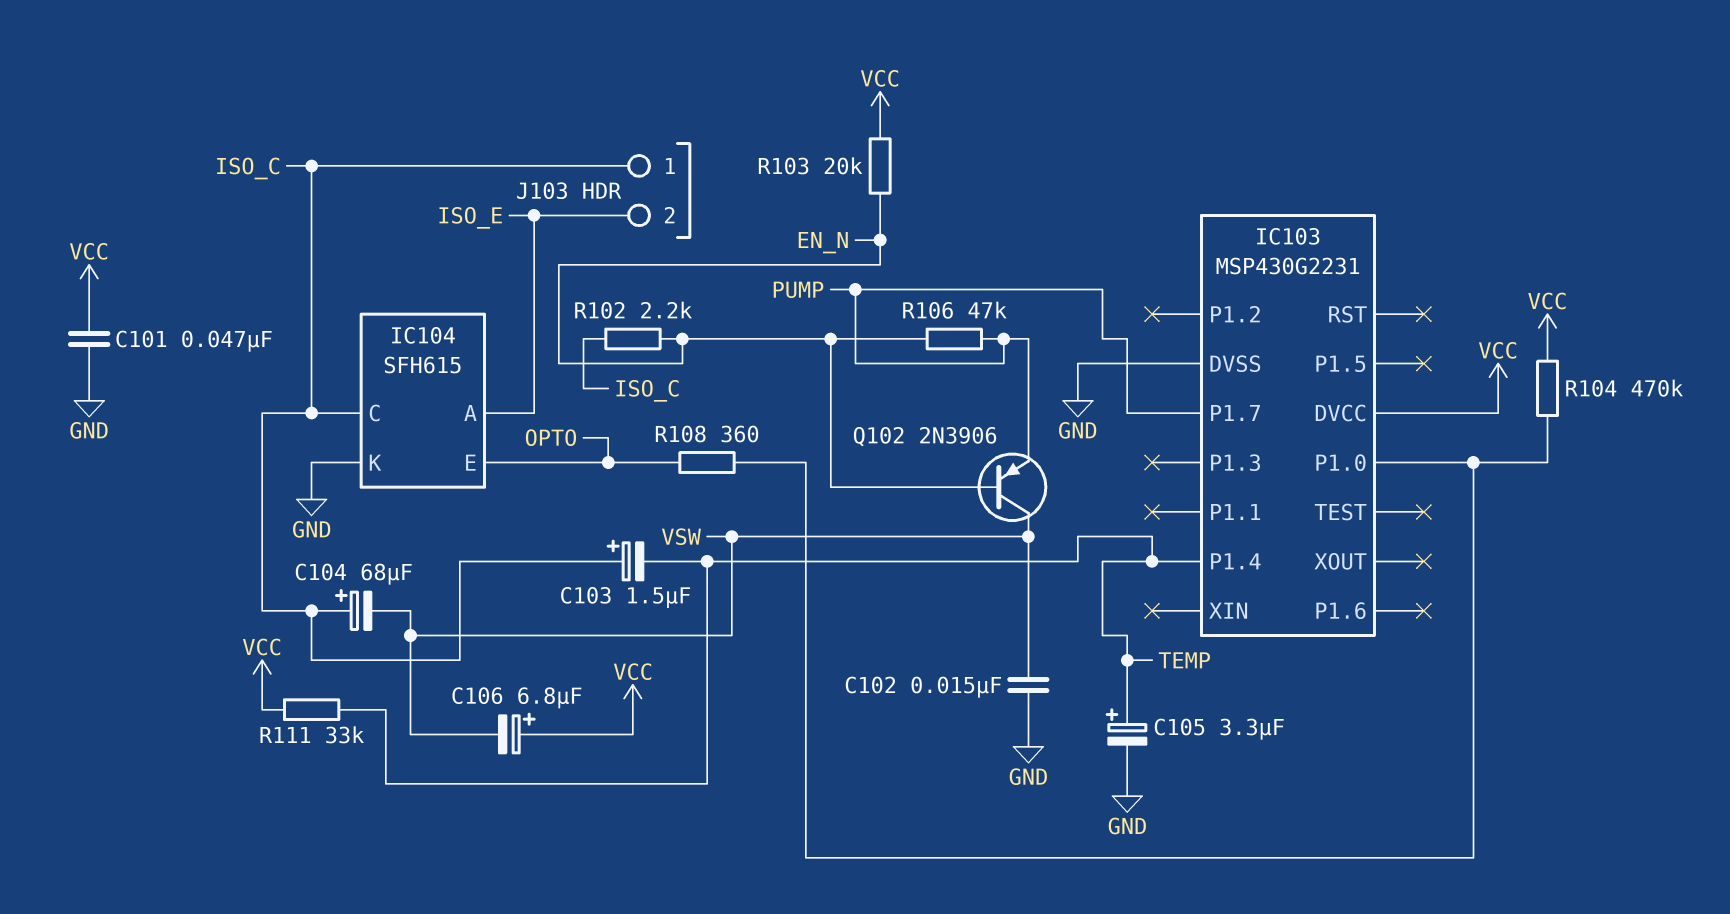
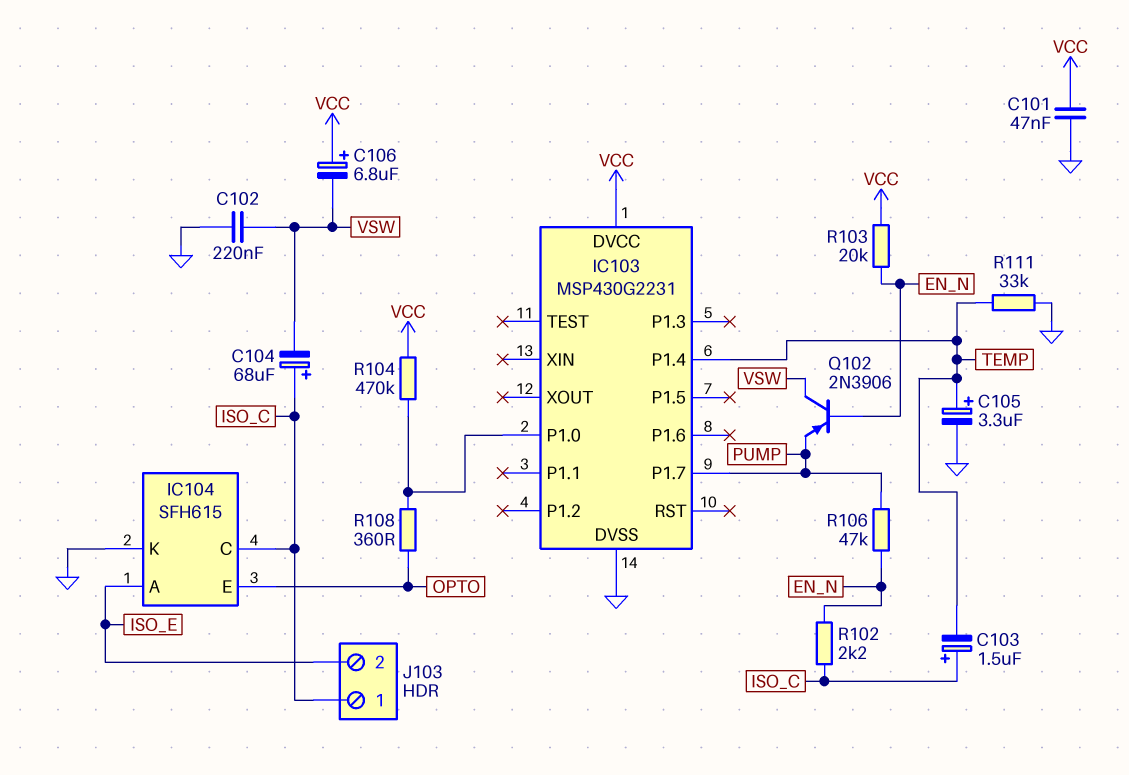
C102: 15nF (GND, VSW) -> 220nF (GND, VSW)
R111: 33k (TEMP, VCC) -> 33k (GND, TEMP)

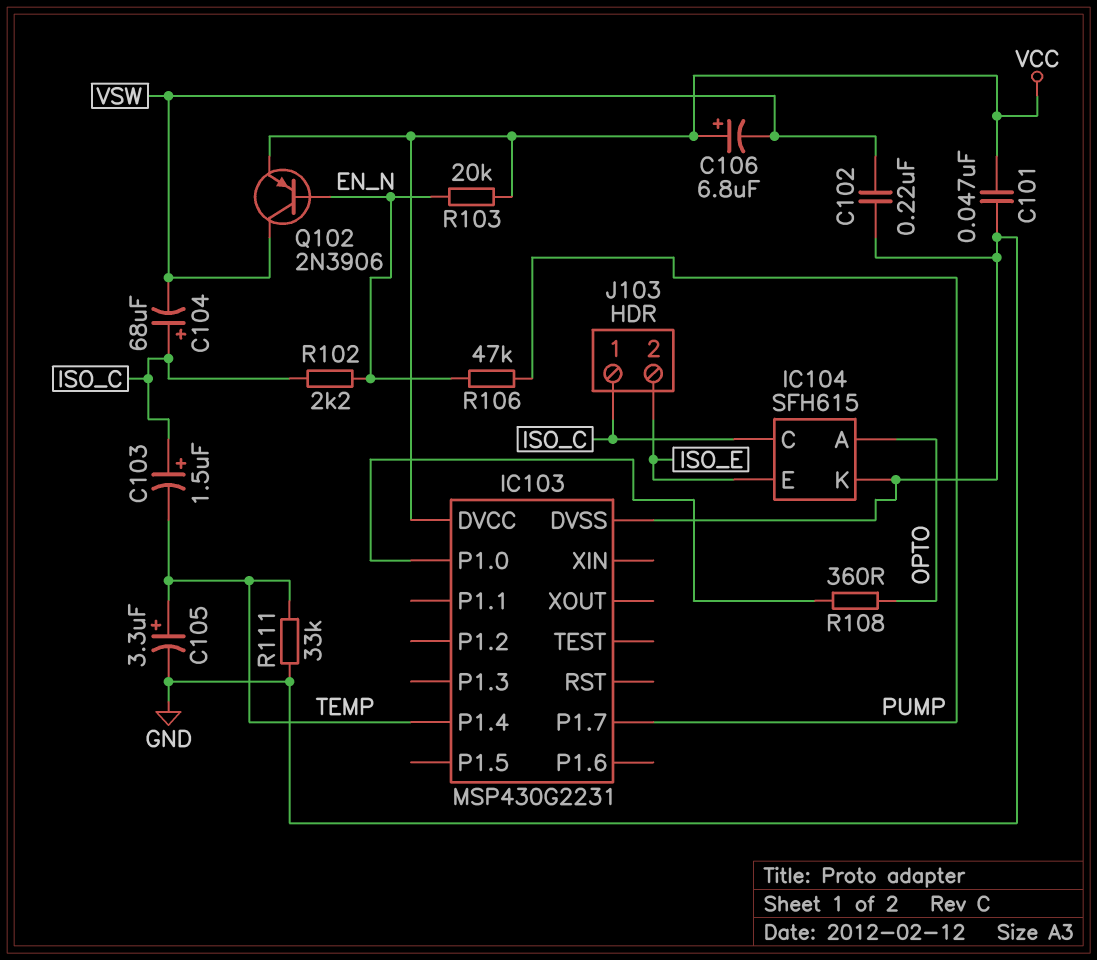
IC104 pin A: ISO_E -> OPTO
IC104 pin E: OPTO -> ISO_E
Q102: PNP 2N3906 (B EN_N, C VSW, E PUMP) -> PNP 2N3906 (B EN_N, C VSW, E VCC)
R104: 470k (IC103/P1.0, VCC) -> none

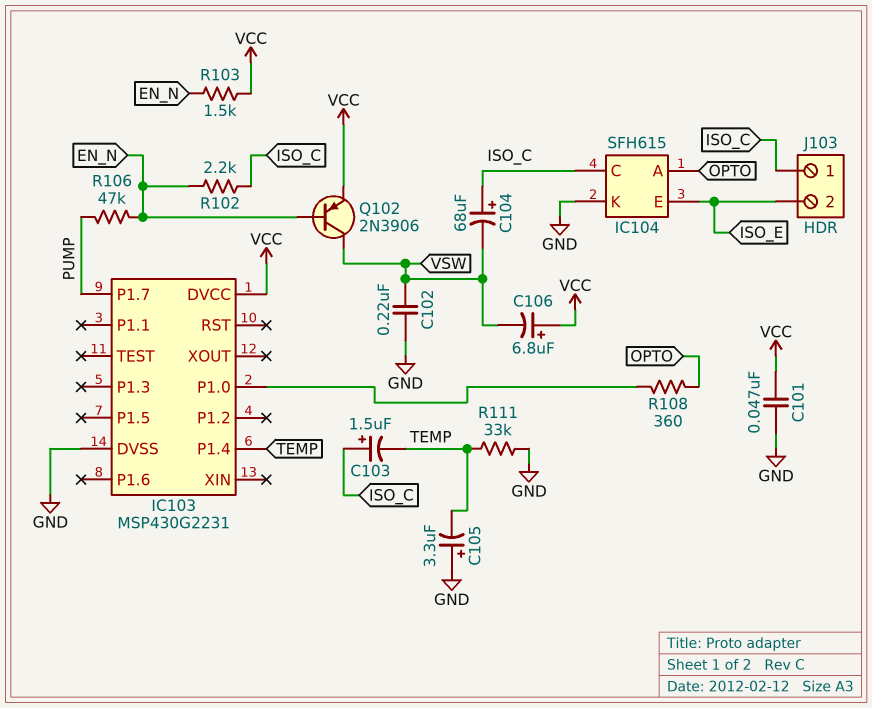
C105: 3.3uF (plus TEMP, minus GND) -> 3.3uF (plus GND, minus TEMP)
R103: 20k (EN_N, VCC) -> 1.5k (EN_N, VCC)

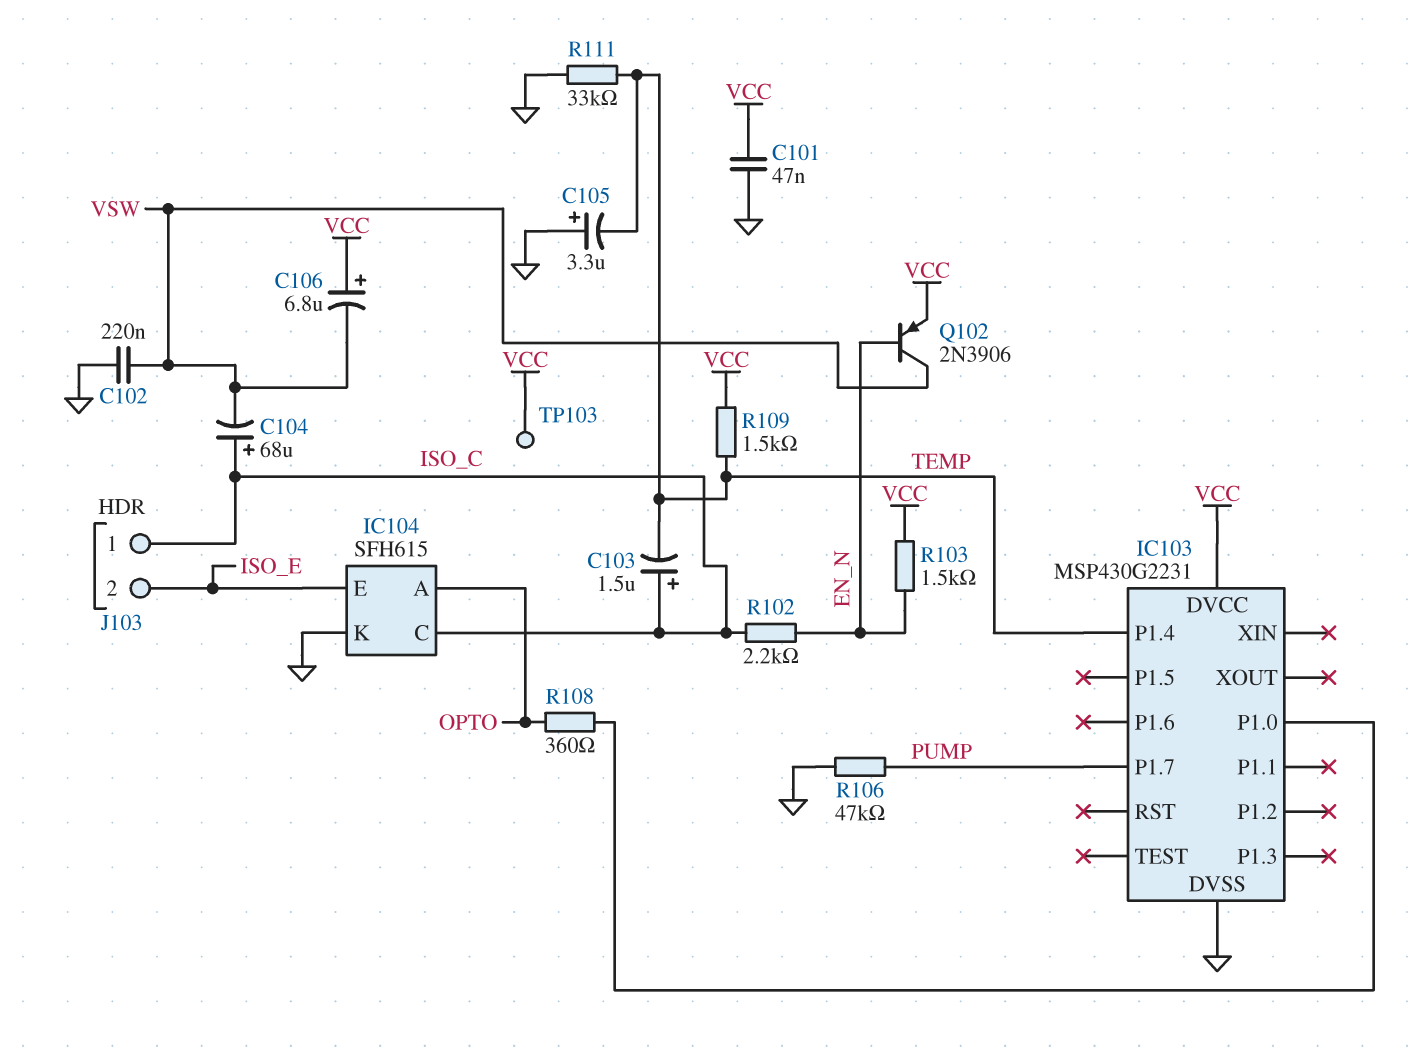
R106: 47k (EN_N, PUMP) -> 47k (GND, PUMP)
R109: none -> 1.5k (TEMP, VCC)
TP103: none -> test point (VCC)

